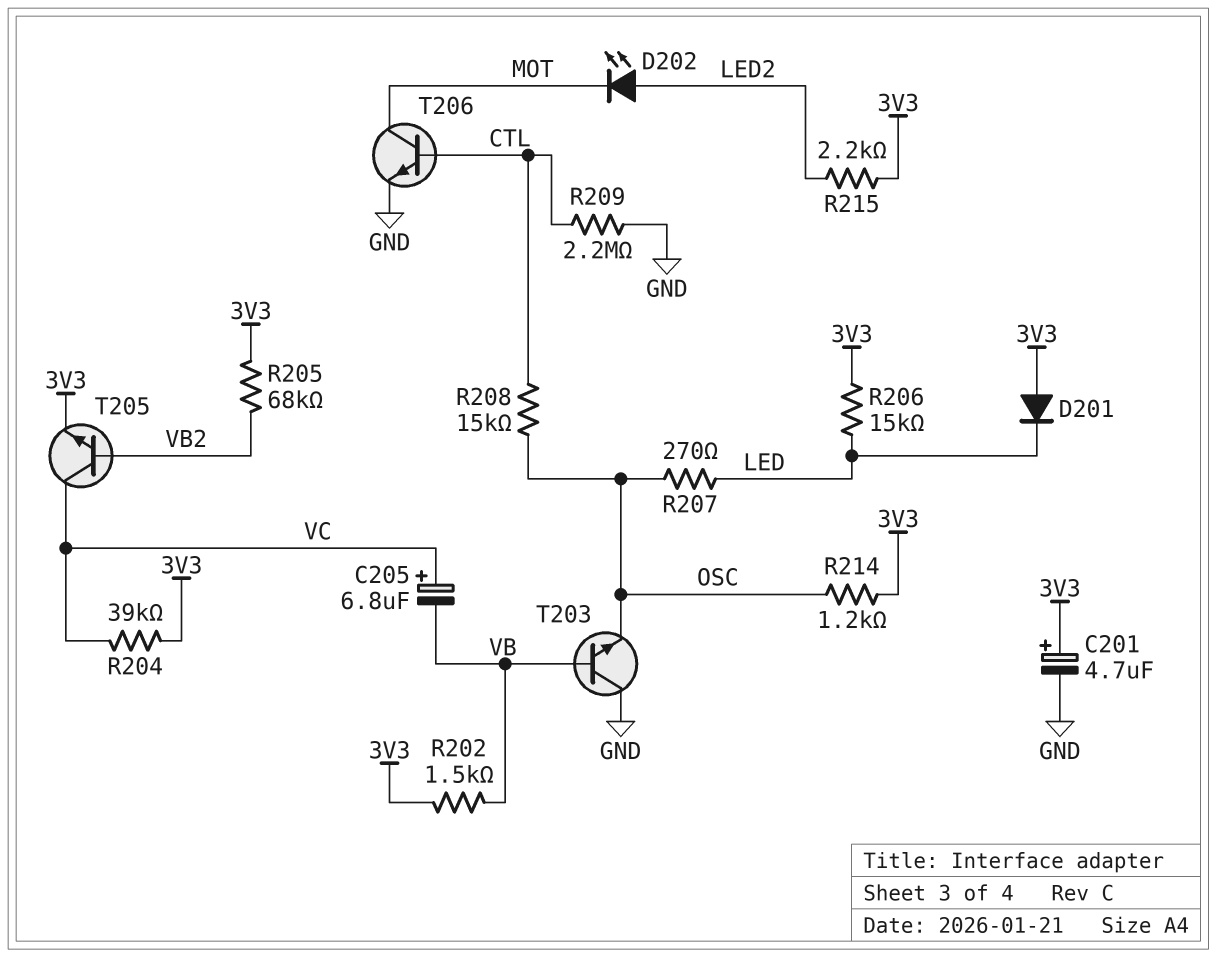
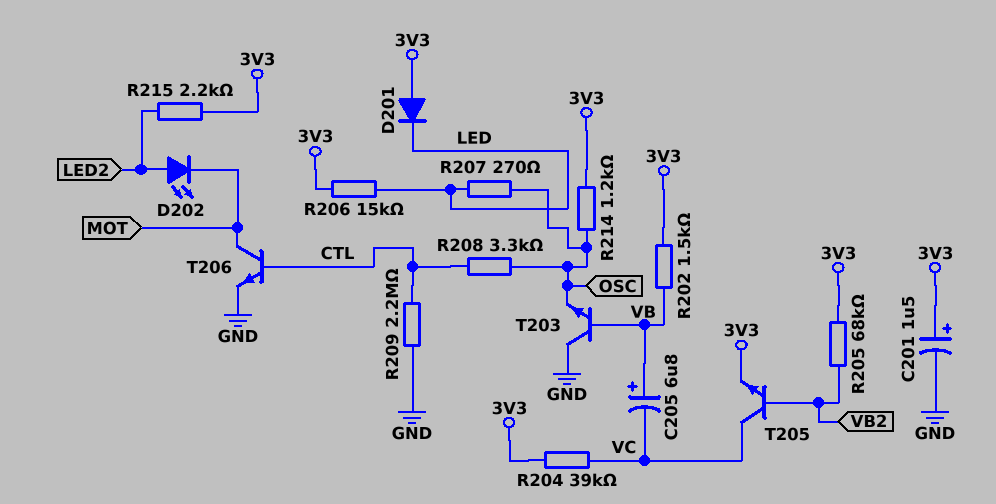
C201: 4.7uF (plus 3V3, minus GND) -> 1.5uF (plus 3V3, minus GND)
C205: 6.8uF (plus VC, minus VB) -> 6.8uF (plus VB, minus VC)
R208: 15k (CTL, OSC) -> 3.3k (CTL, OSC)

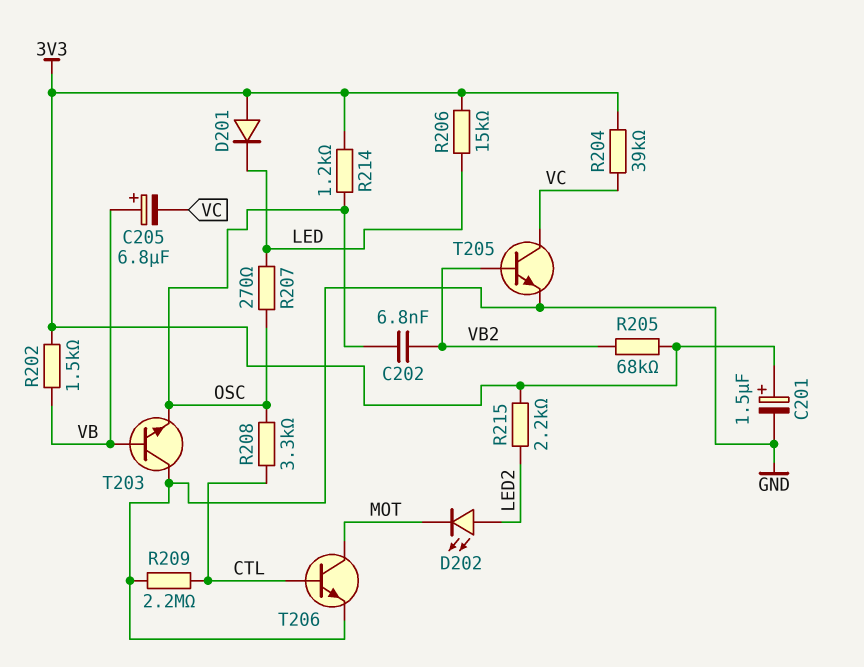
C202: none -> 6.8nF (OSC, VB2)
T205: NPN (B VB2, C VC, E 3V3) -> NPN (B VB2, C VC, E GND)

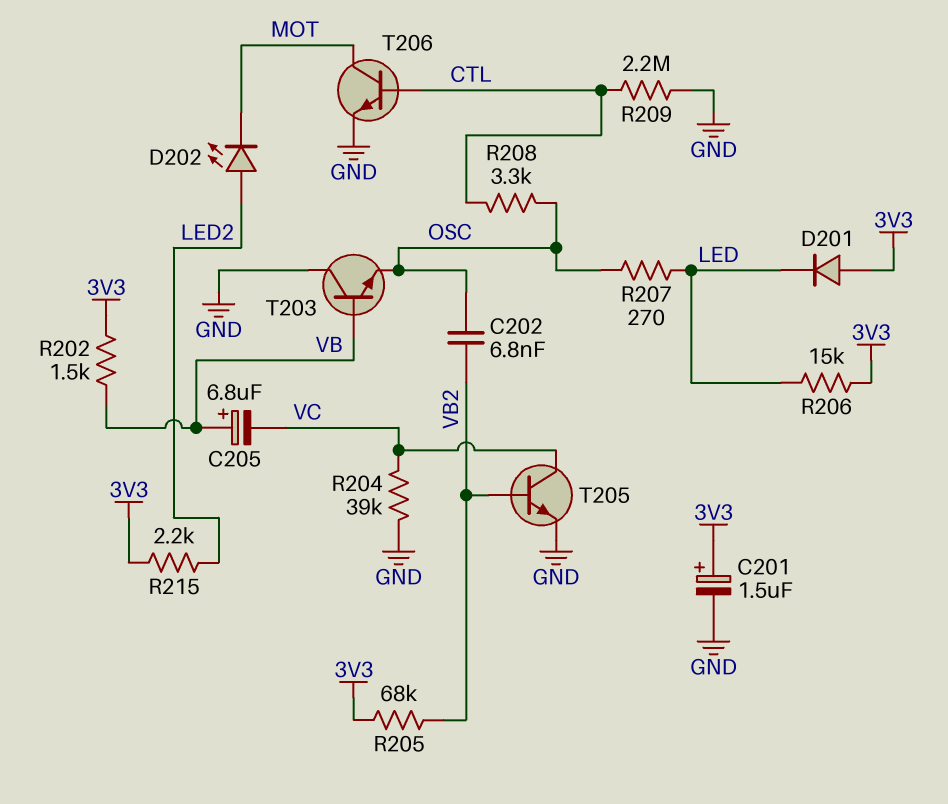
R204: 39k (3V3, VC) -> 39k (GND, VC)
R214: 1.2k (3V3, OSC) -> none

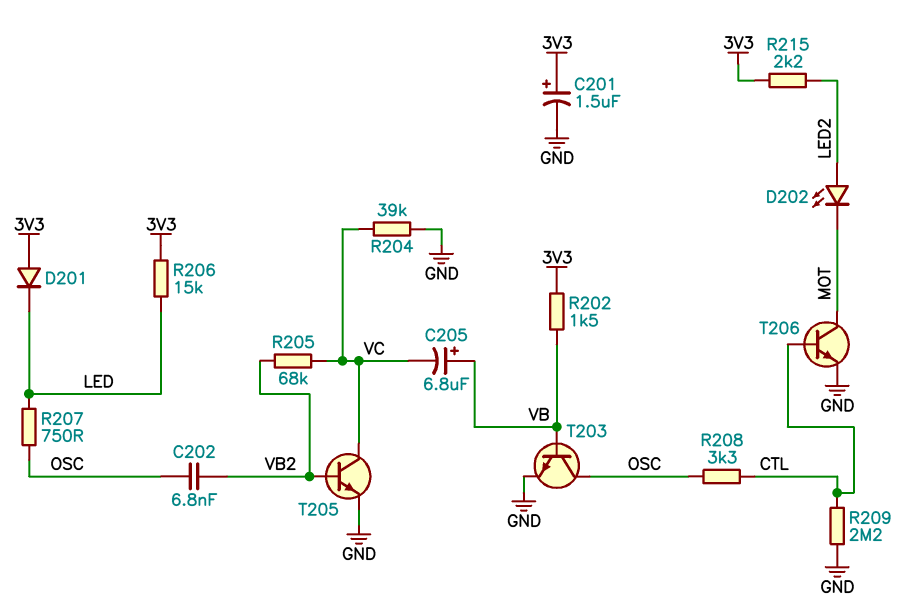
R205: 68k (3V3, VB2) -> 68k (VB2, VC)
R207: 270 (LED, OSC) -> 750 (LED, OSC)
T203: NPN (B VB, C GND, E OSC) -> NPN (B VB, C OSC, E GND)

